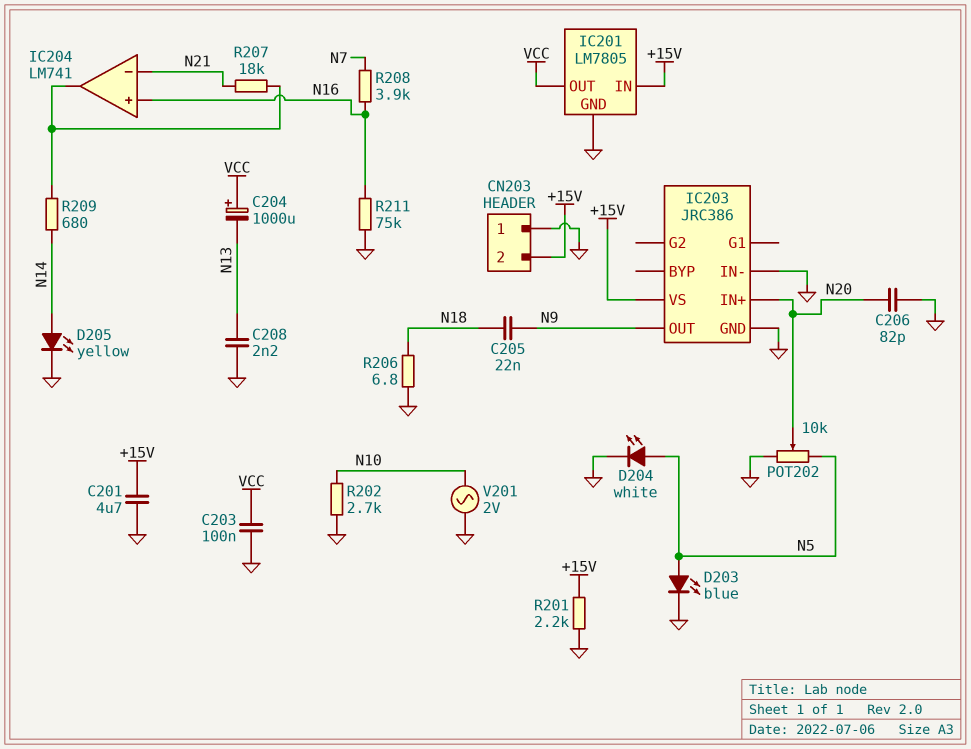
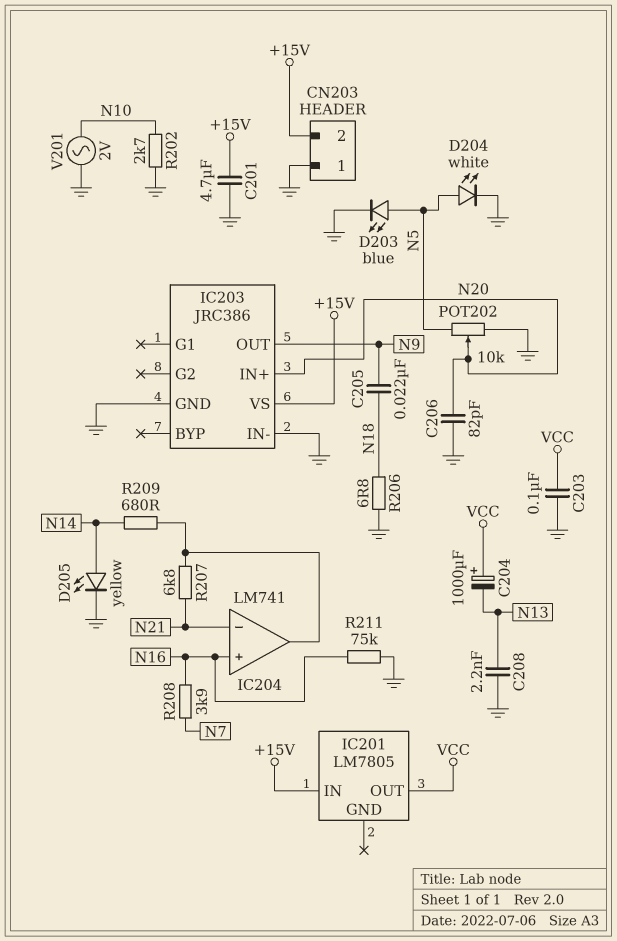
IC201 pin GND: GND -> none
R201: 2.2k (+15V, GND) -> none
R207: 18k (IC204/out, N21) -> 6.8k (IC204/out, N21)

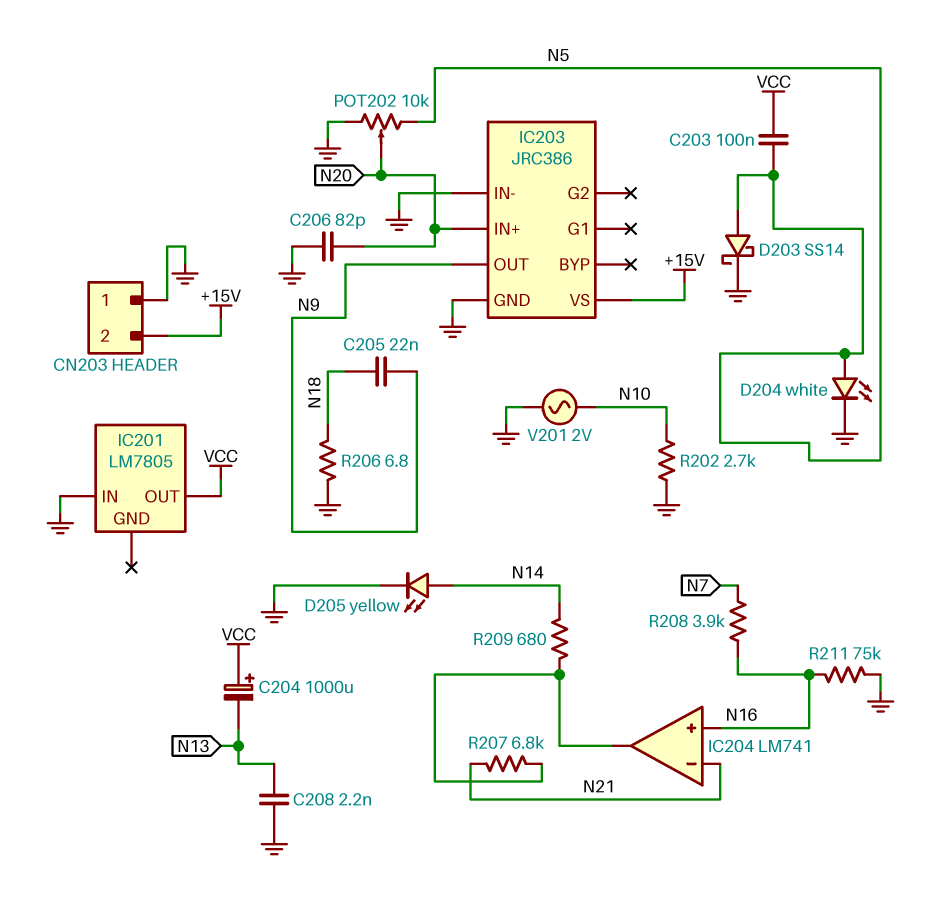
C201: 4.7uF (+15V, GND) -> none
C203: 100nF (GND, VCC) -> 100nF (N5, VCC)
D203: LED blue (A N5, K GND) -> schottky SS14 (A N5, K GND)
IC201 pin IN: +15V -> GND

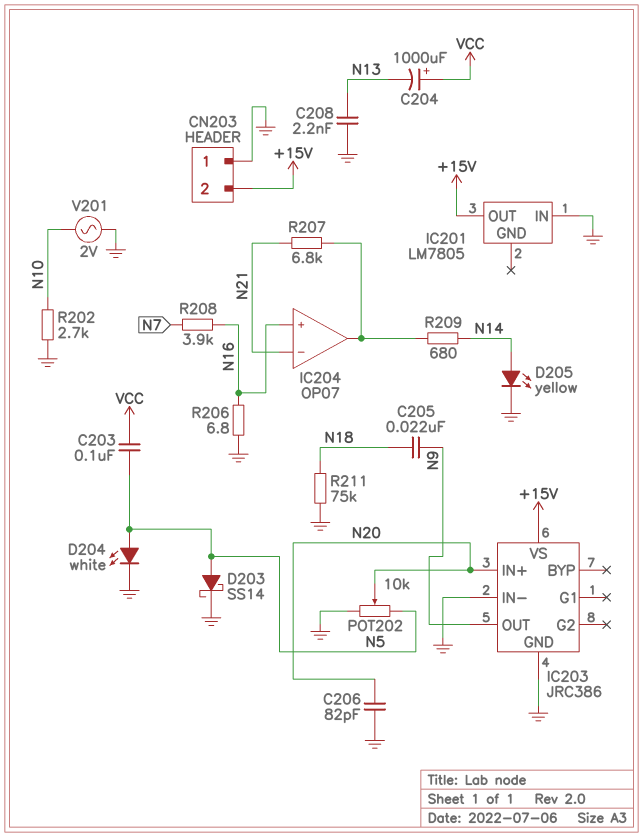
IC201 pin OUT: VCC -> +15V
IC204: LM741 -> OP07
R206: 6.8 (GND, N18) -> 6.8 (GND, N16)
R211: 75k (GND, N16) -> 75k (GND, N18)

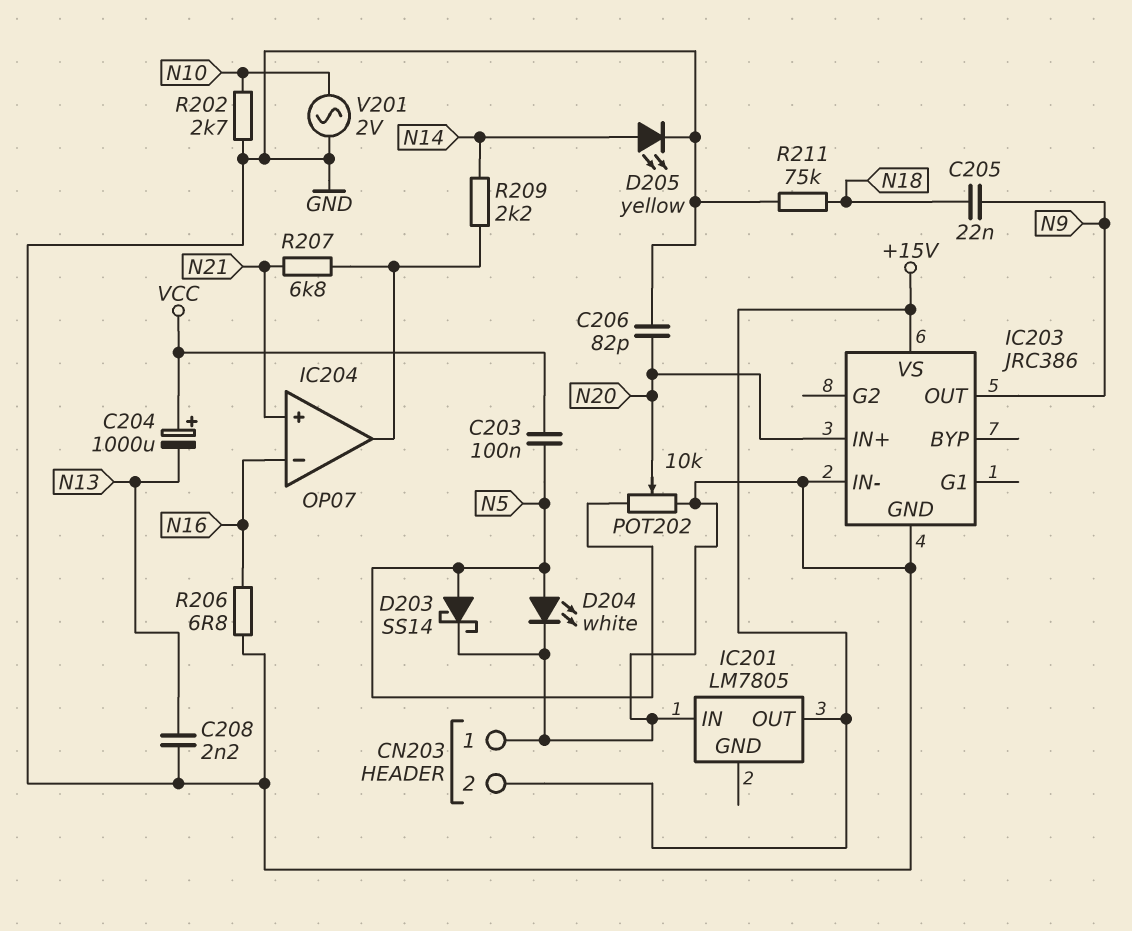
IC204 pin in+: N16 -> N21
IC204 pin in-: N21 -> N16
R208: 3.9k (N7, N16) -> none
R209: 680 (IC204/out, N14) -> 2.2k (IC204/out, N14)

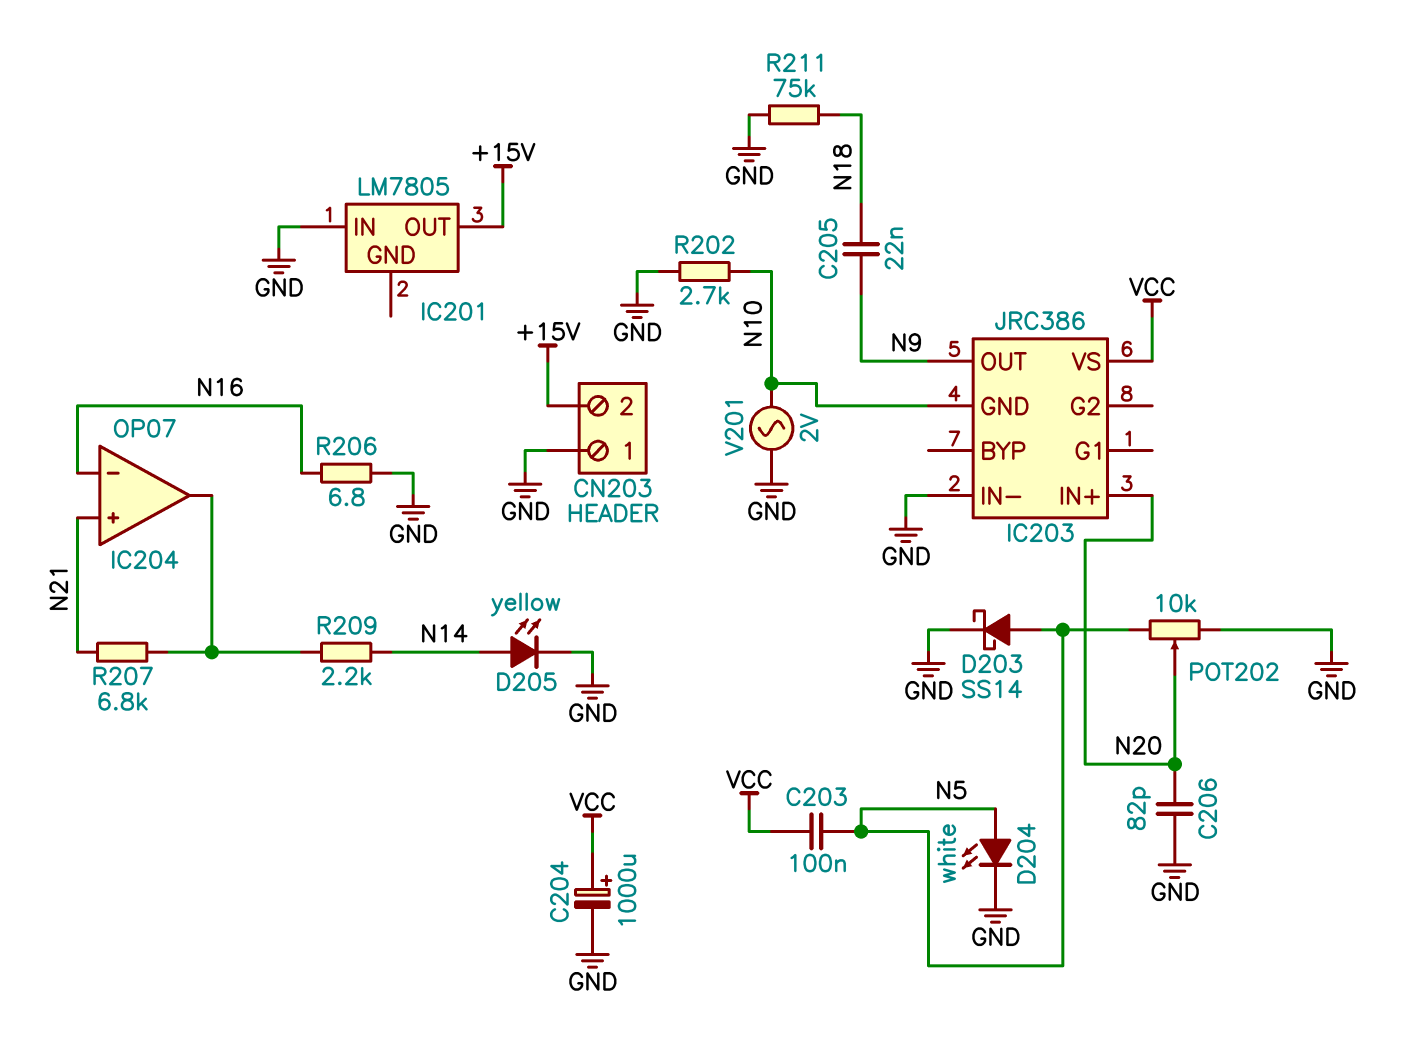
C204: 1000uF (plus VCC, minus N13) -> 1000uF (plus VCC, minus GND)
C208: 2.2nF (GND, N13) -> none
IC203 pin GND: GND -> N10
IC203 pin VS: +15V -> VCC

